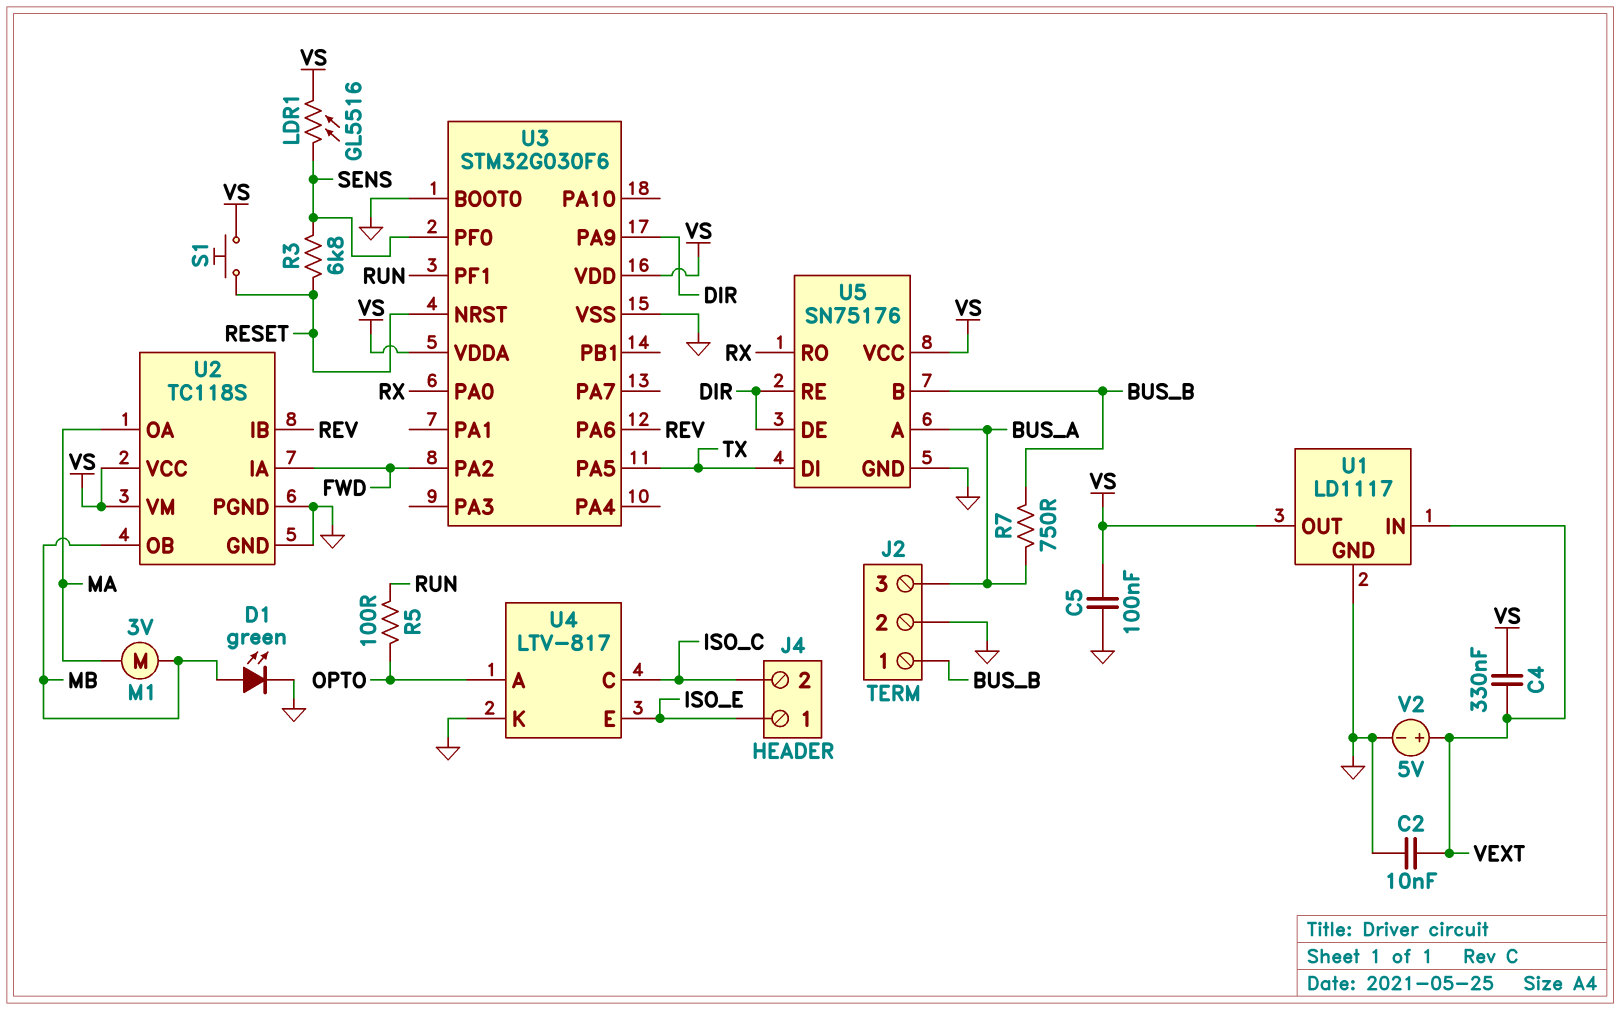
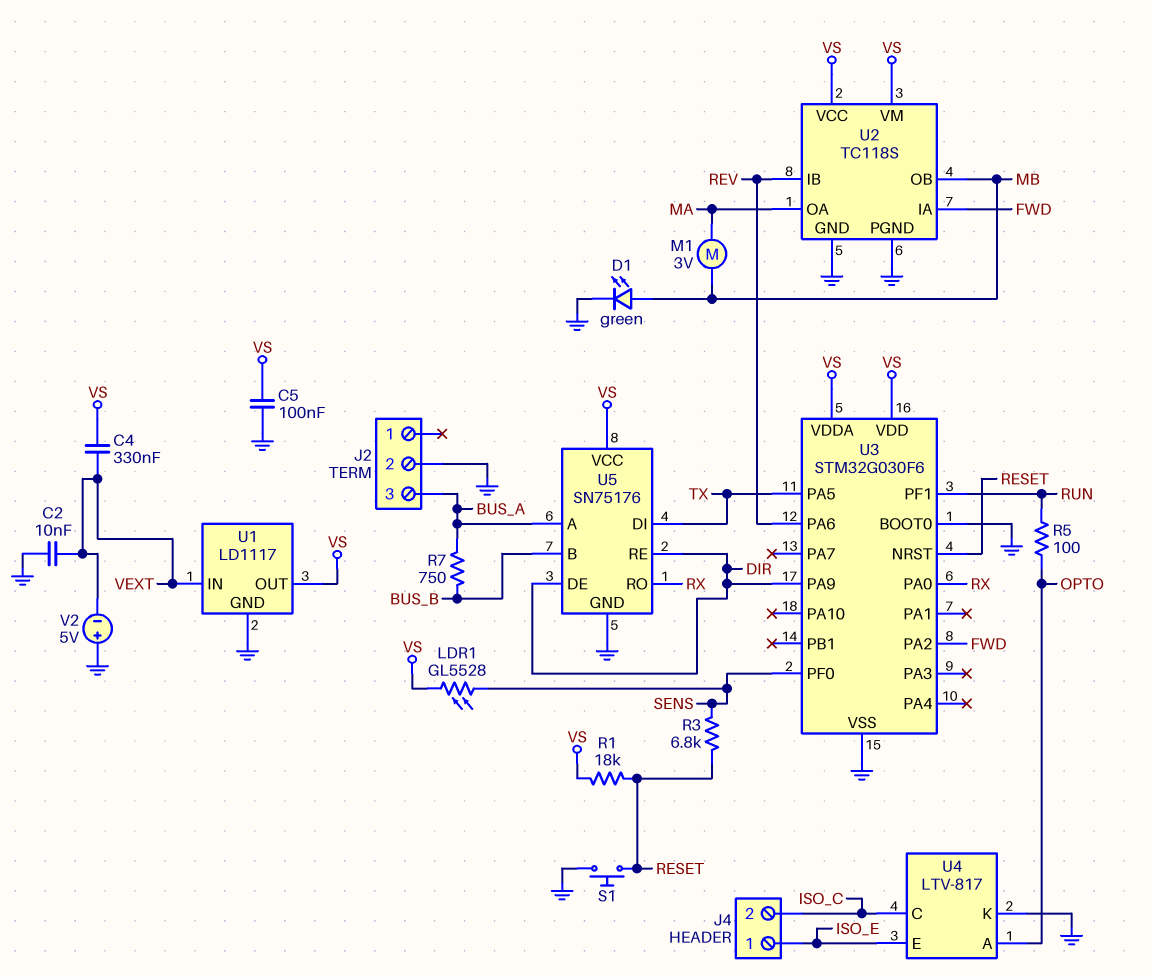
J2 pin 1: BUS_B -> none
LDR1: GL5516 (SENS, VS) -> GL5528 (SENS, VS)
R1: none -> 18k (RESET, VS)
S1: button (RESET, VS) -> button (GND, RESET)
V2: 5V (plus VEXT, minus GND) -> 5V (plus GND, minus VEXT)

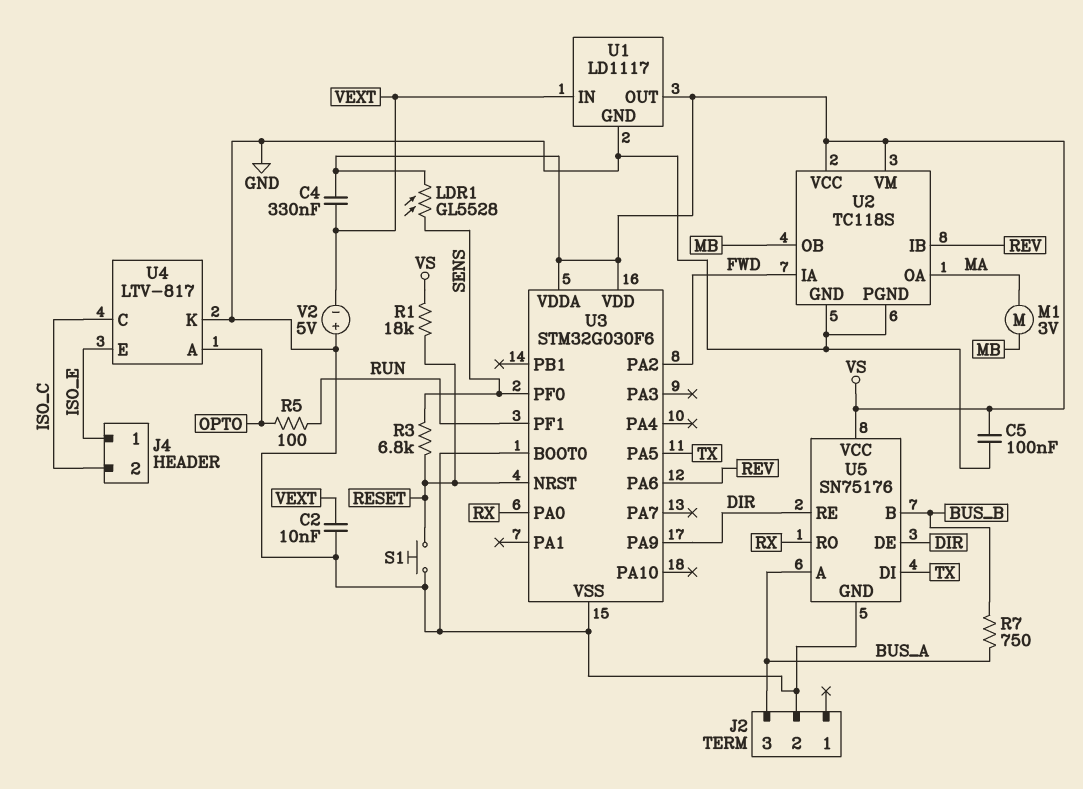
D1: LED green (A MB, K GND) -> none

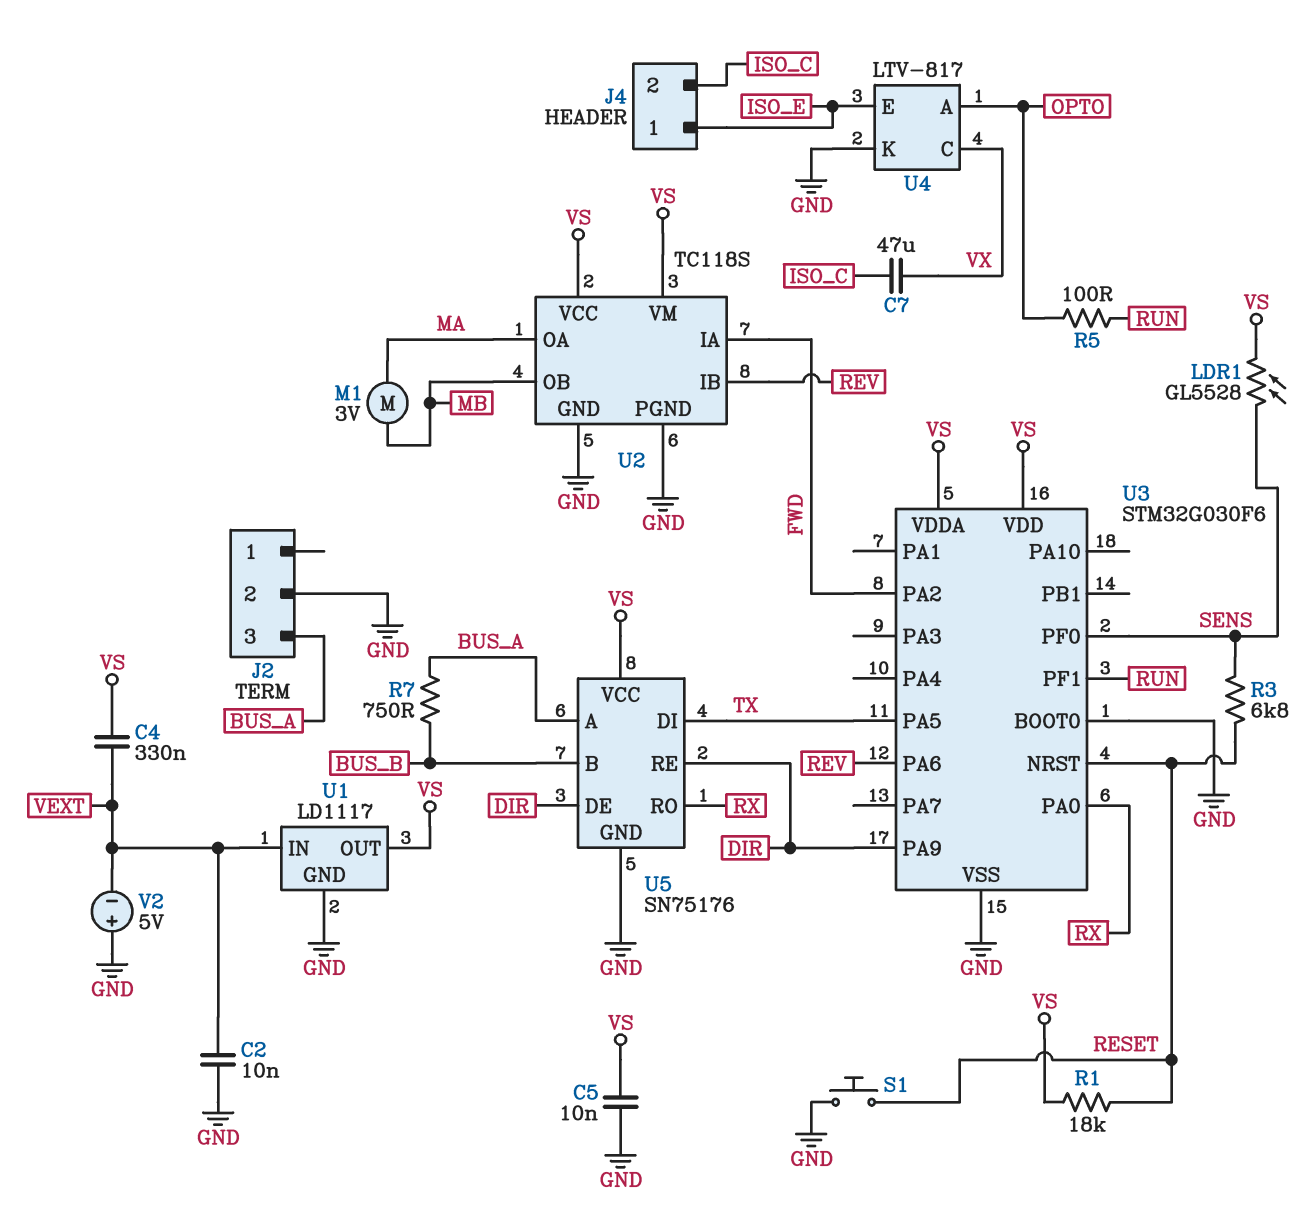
C5: 100nF (GND, VS) -> 10nF (GND, VS)
C7: none -> 47uF (ISO_C, VX)
U4 pin C: ISO_C -> VX

